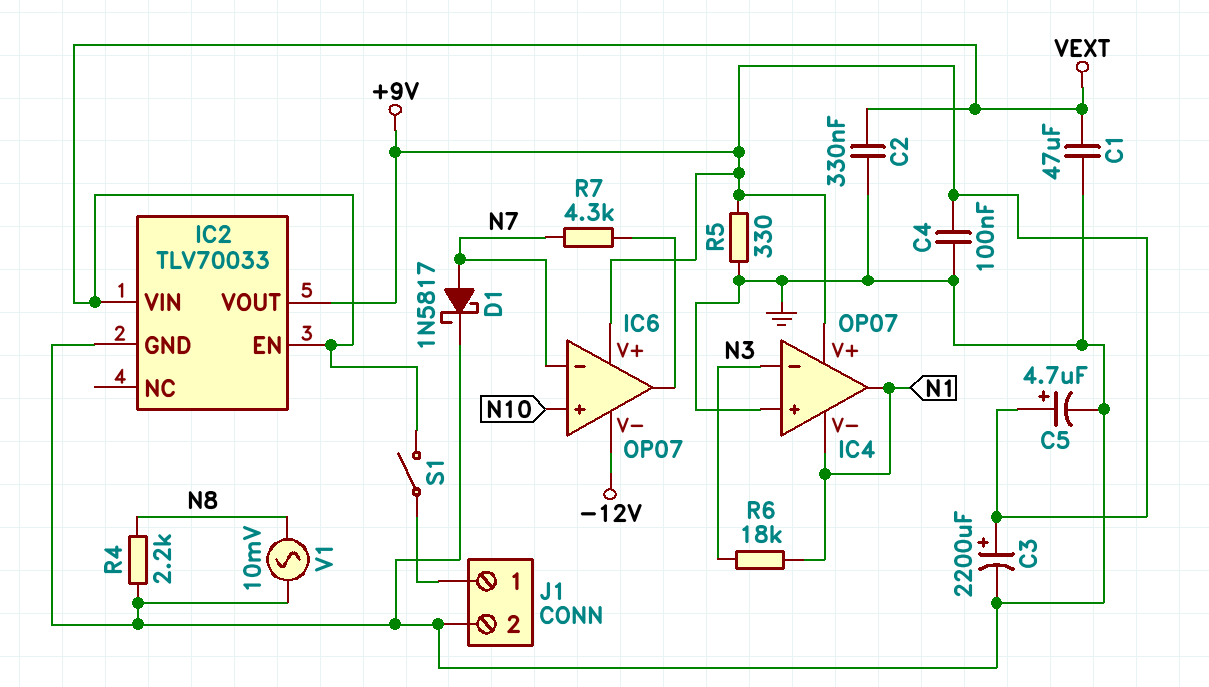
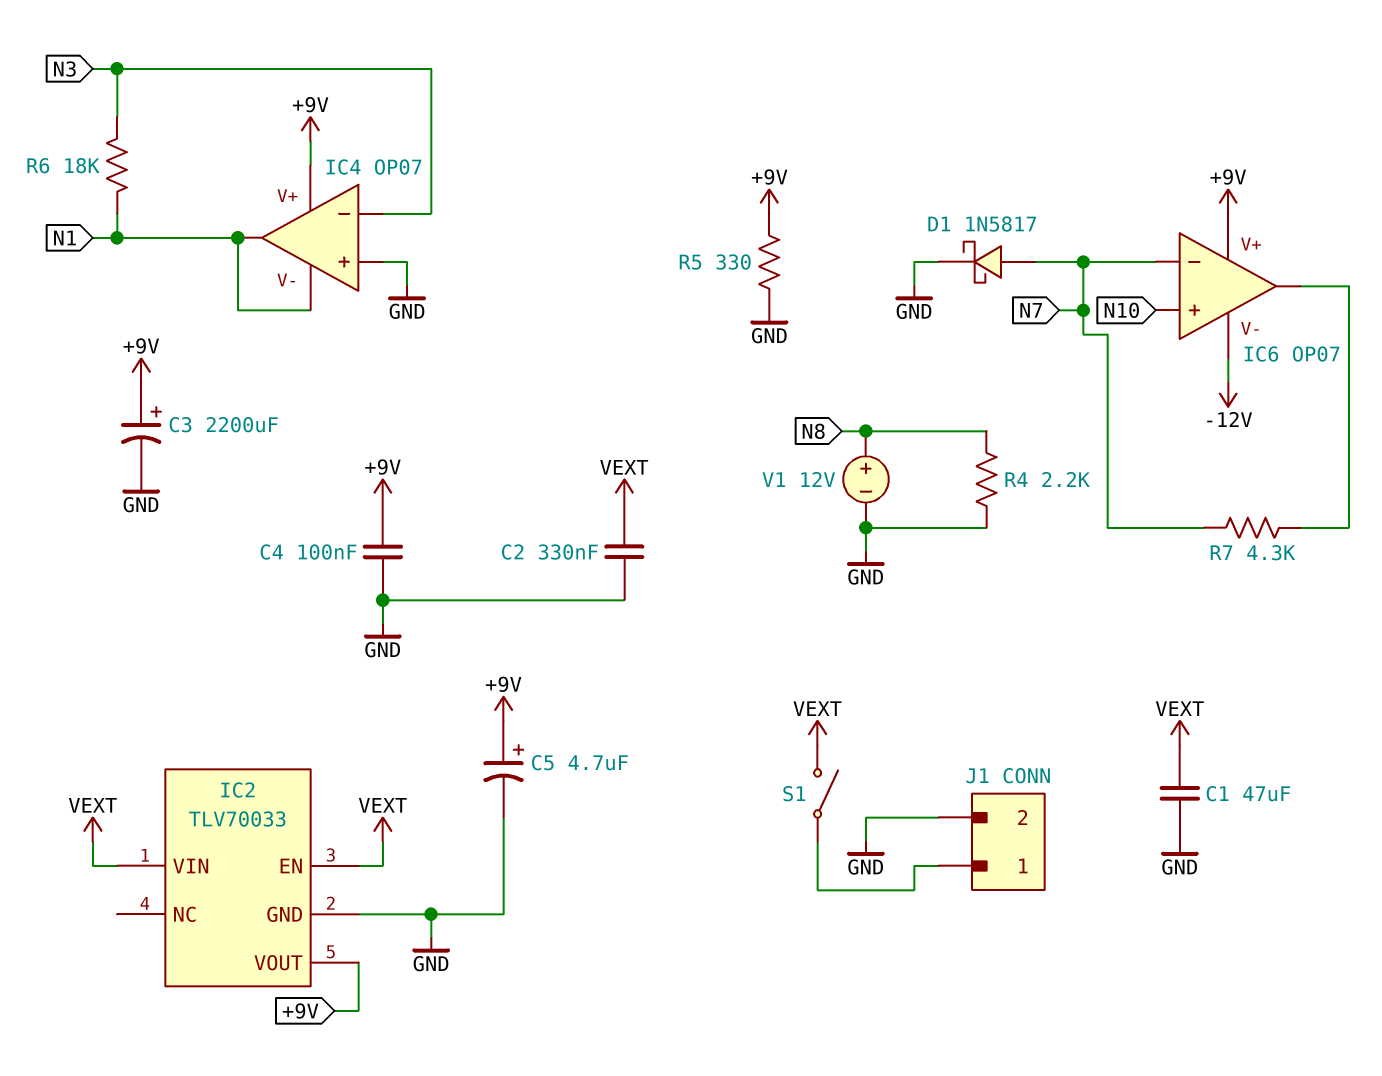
V1: AC 10mV (GND, N8) -> 12V (plus N8, minus GND)

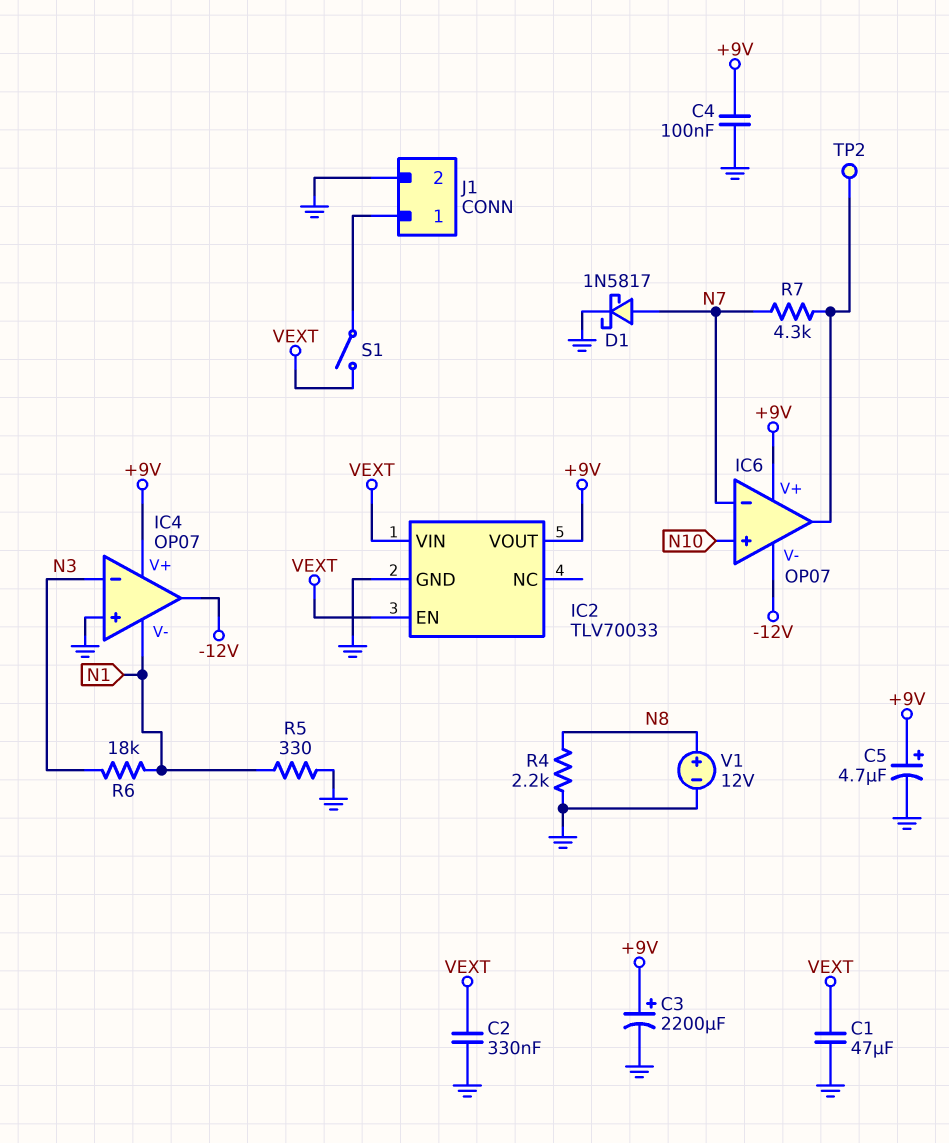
IC4 pin out: N1 -> -12V
R5: 330 (+9V, GND) -> 330 (GND, N1)
TP2: none -> test point (IC6/out)

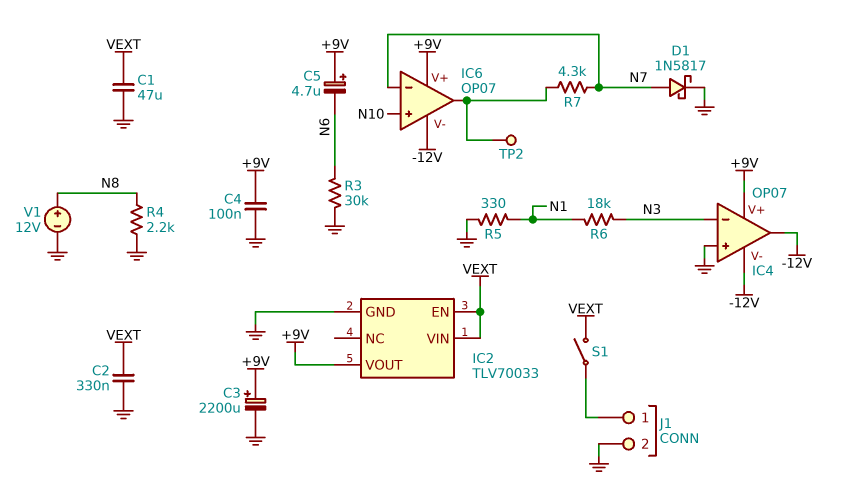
C5: 4.7uF (plus +9V, minus GND) -> 4.7uF (plus +9V, minus N6)
IC4 pin V-: N1 -> -12V
R3: none -> 30k (GND, N6)

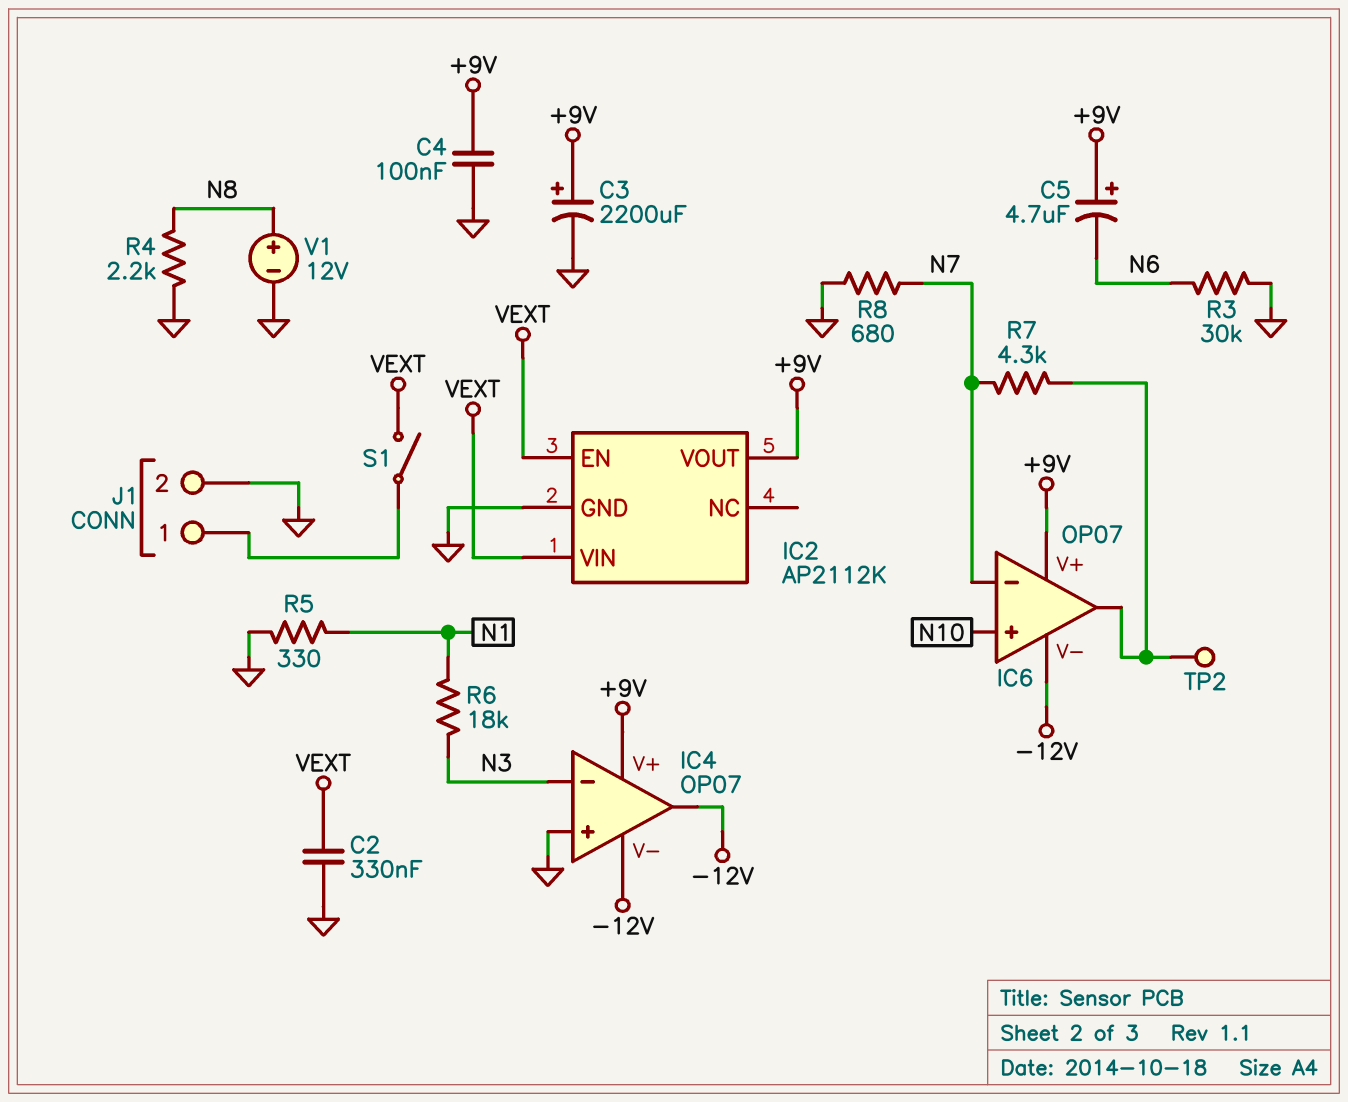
C1: 47uF (GND, VEXT) -> none
D1: schottky 1N5817 (A N7, K GND) -> none
IC2: TLV70033 -> AP2112K
R8: none -> 680 (GND, N7)

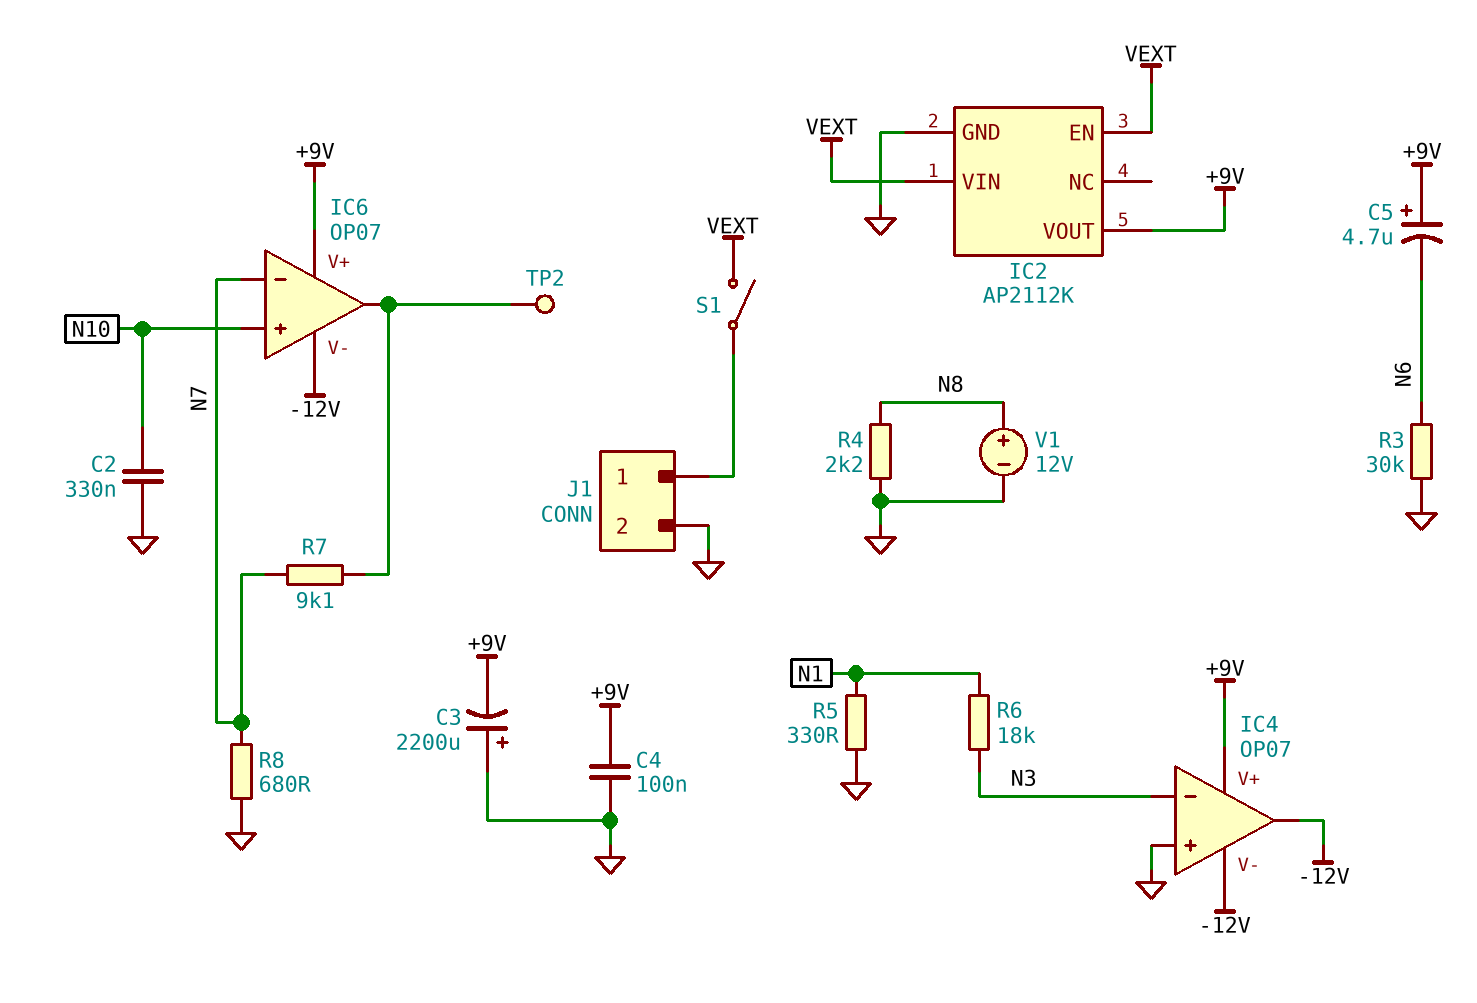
C2: 330nF (GND, VEXT) -> 330nF (GND, N10)
C3: 2200uF (plus +9V, minus GND) -> 2200uF (plus GND, minus +9V)
R7: 4.3k (IC6/out, N7) -> 9.1k (IC6/out, N7)

